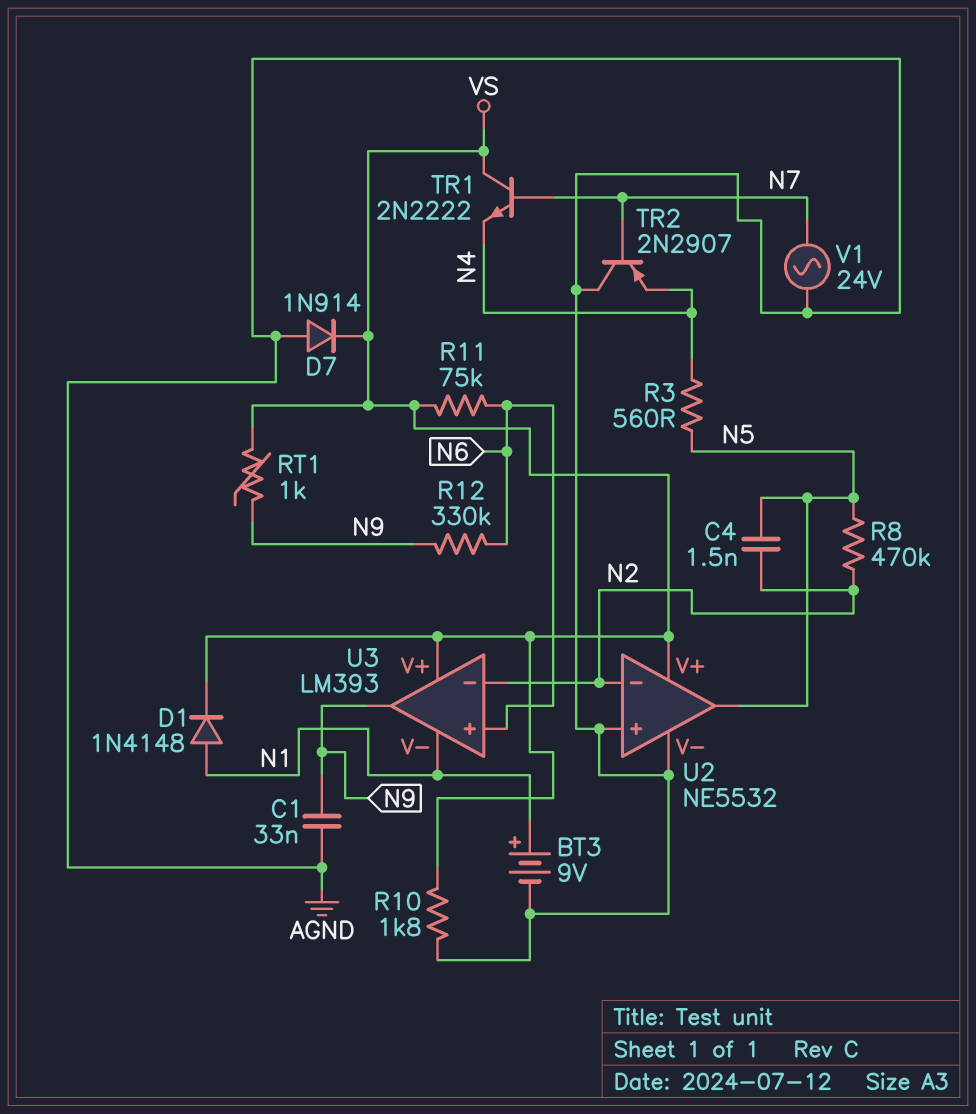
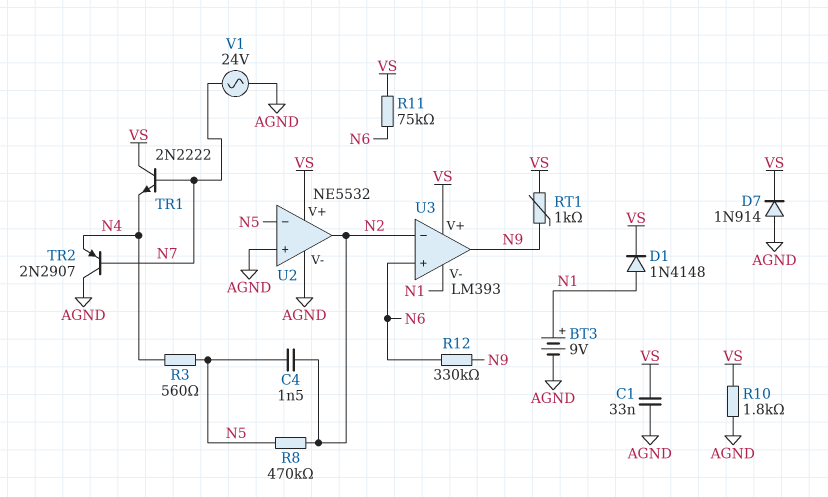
C1: 33nF (AGND, N9) -> 33nF (AGND, VS)
U2 pin in-: N2 -> N5
U2 pin out: N5 -> N2

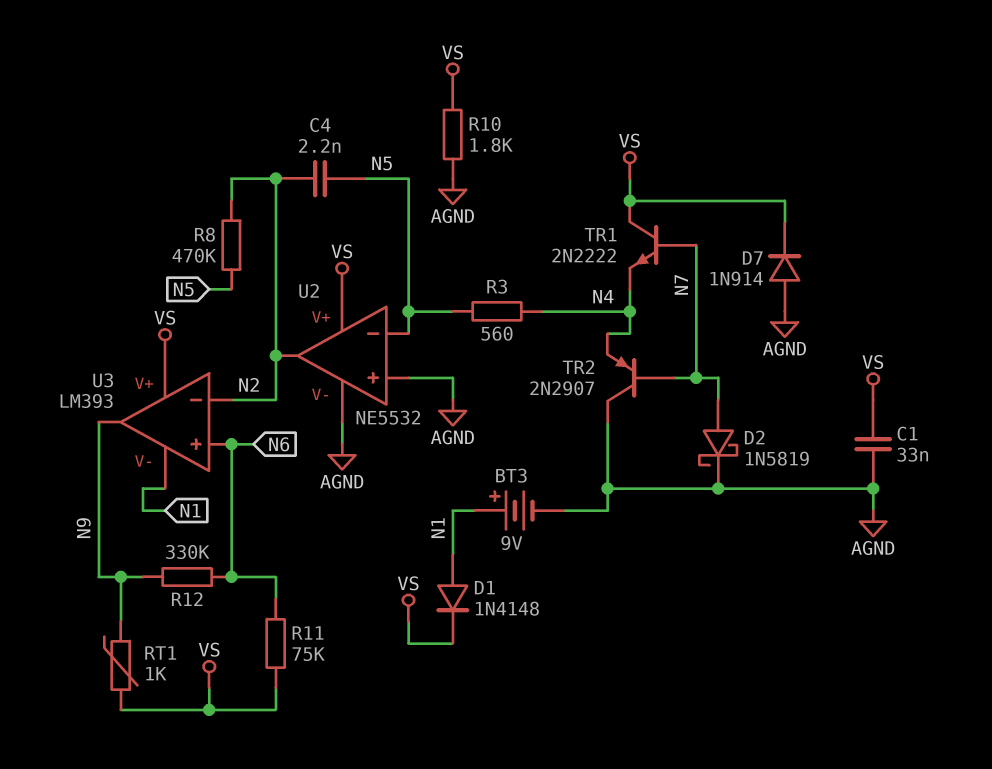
C4: 1.5nF (N2, N5) -> 2.2nF (N2, N5)
D2: none -> schottky 1N5819 (A N7, K AGND)
V1: AC 24V (AGND, N7) -> none

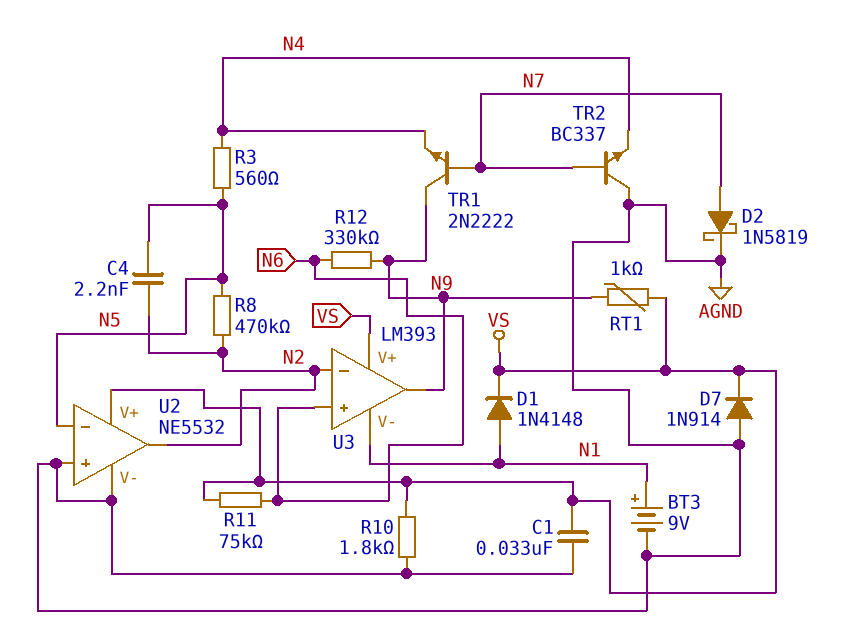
TR1: NPN 2N2222 (B N7, C VS, E N4) -> NPN 2N2222 (B N7, C N9, E N4)
TR2: PNP 2N2907 (B N7, C AGND, E N4) -> NPN BC337 (B N7, C AGND, E N4)

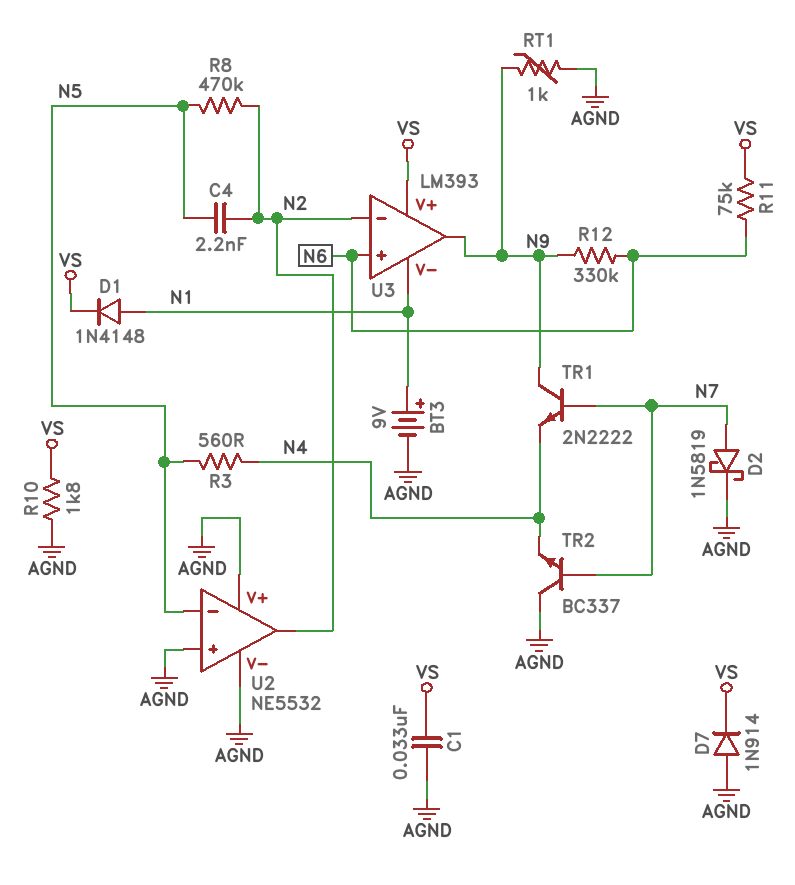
RT1: 1k (N9, VS) -> 1k (AGND, N9)
U2 pin V+: VS -> AGND

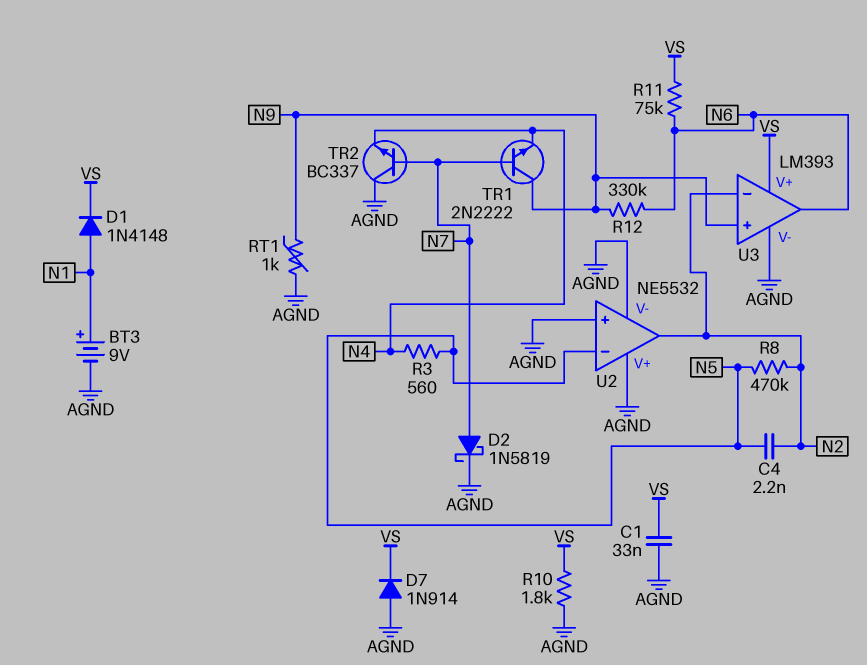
U3 pin V-: N1 -> AGND
U3 pin in+: N6 -> N9
U3 pin out: N9 -> N6

